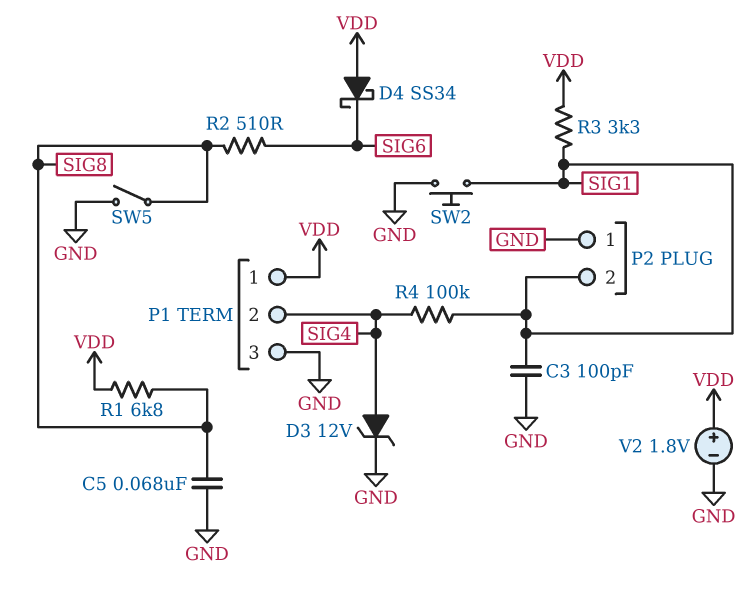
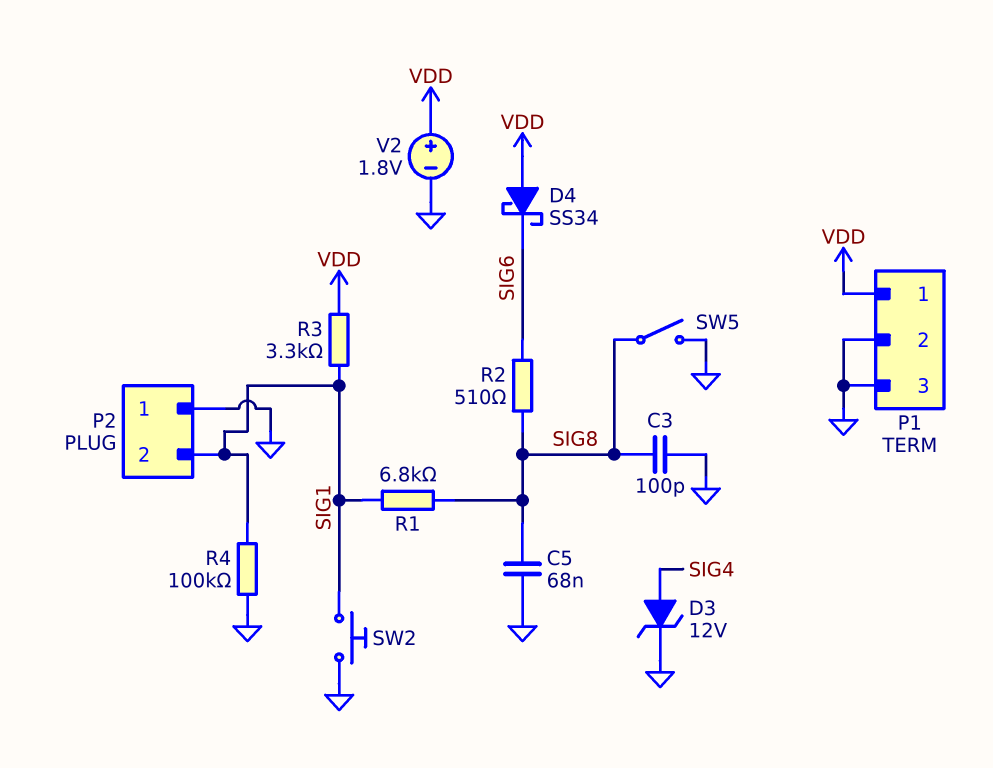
C3: 100pF (GND, SIG1) -> 100pF (GND, SIG8)
P1 pin 2: SIG4 -> GND
R1: 6.8k (SIG8, VDD) -> 6.8k (SIG1, SIG8)
R4: 100k (SIG1, SIG4) -> 100k (GND, SIG1)

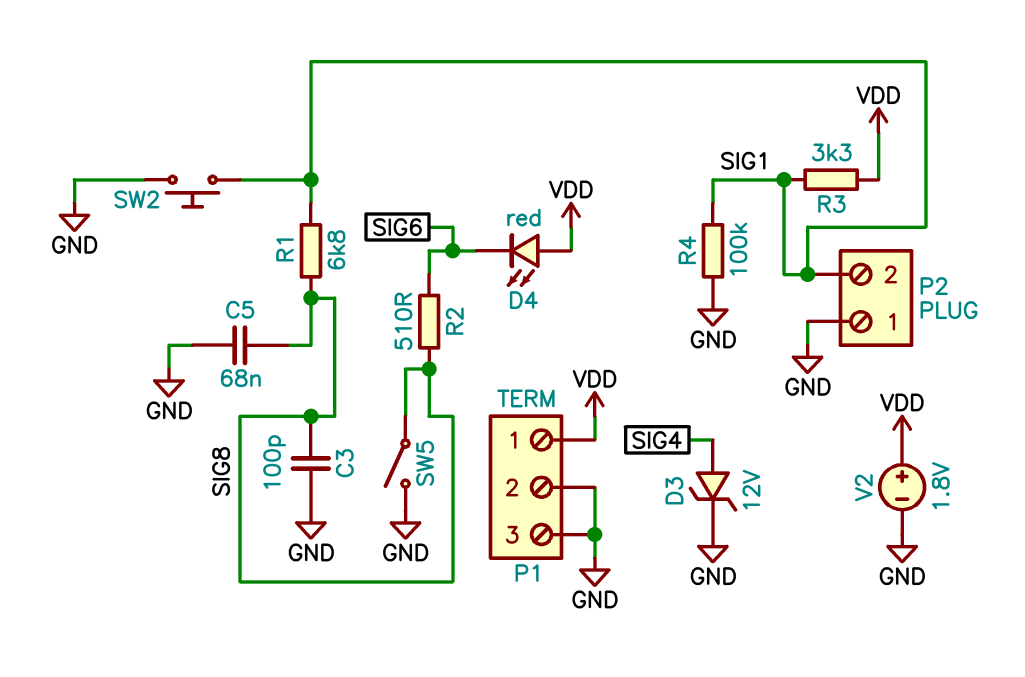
D4: schottky SS34 (A VDD, K SIG6) -> LED red (A VDD, K SIG6)

